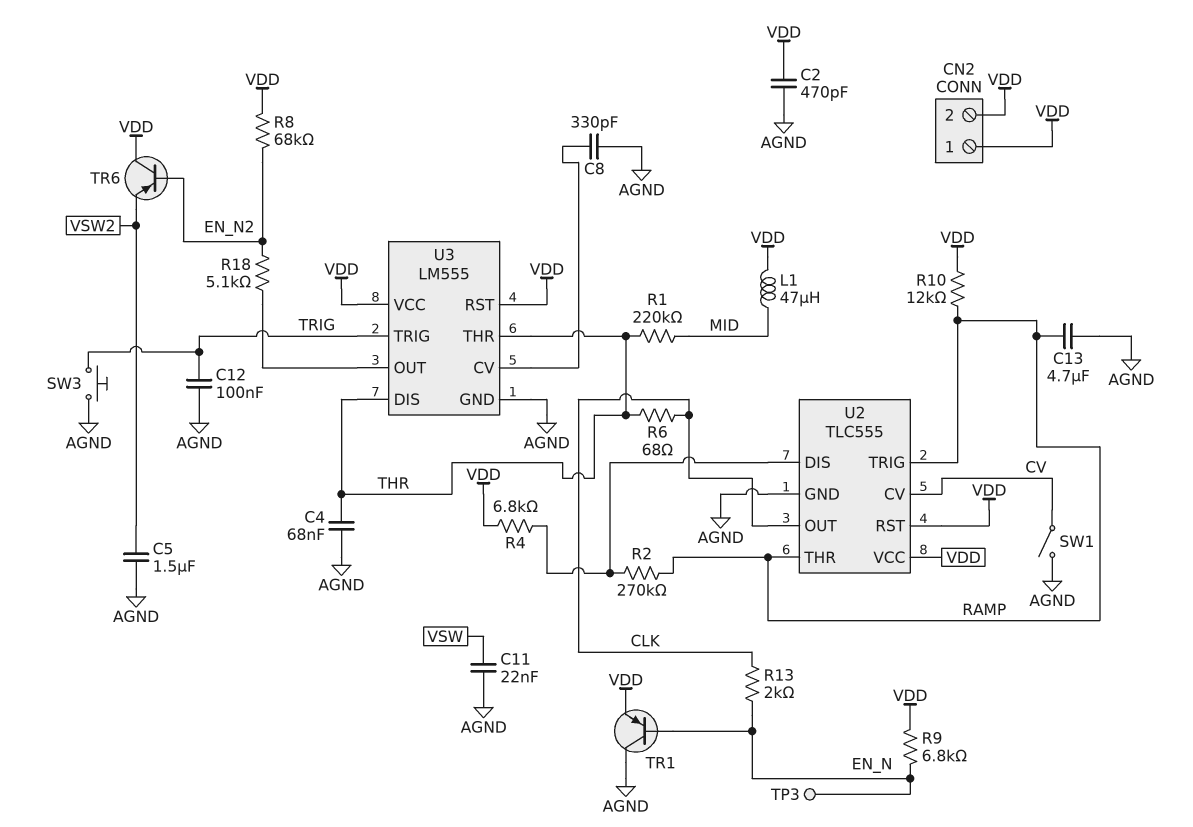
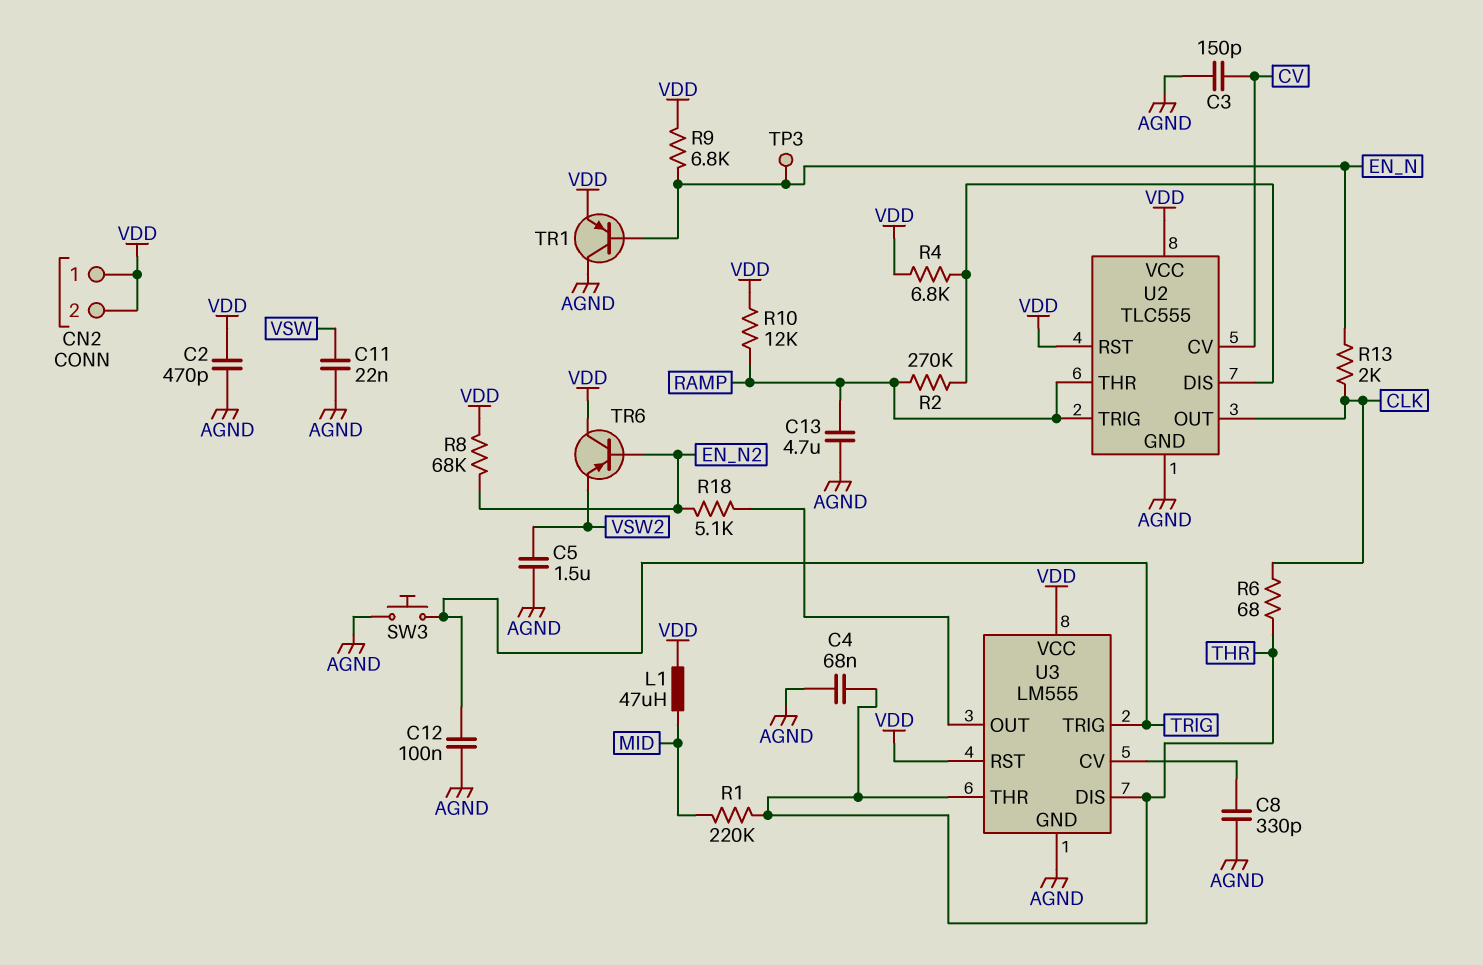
C3: none -> 150pF (AGND, CV)
SW1: switch (AGND, CV) -> none

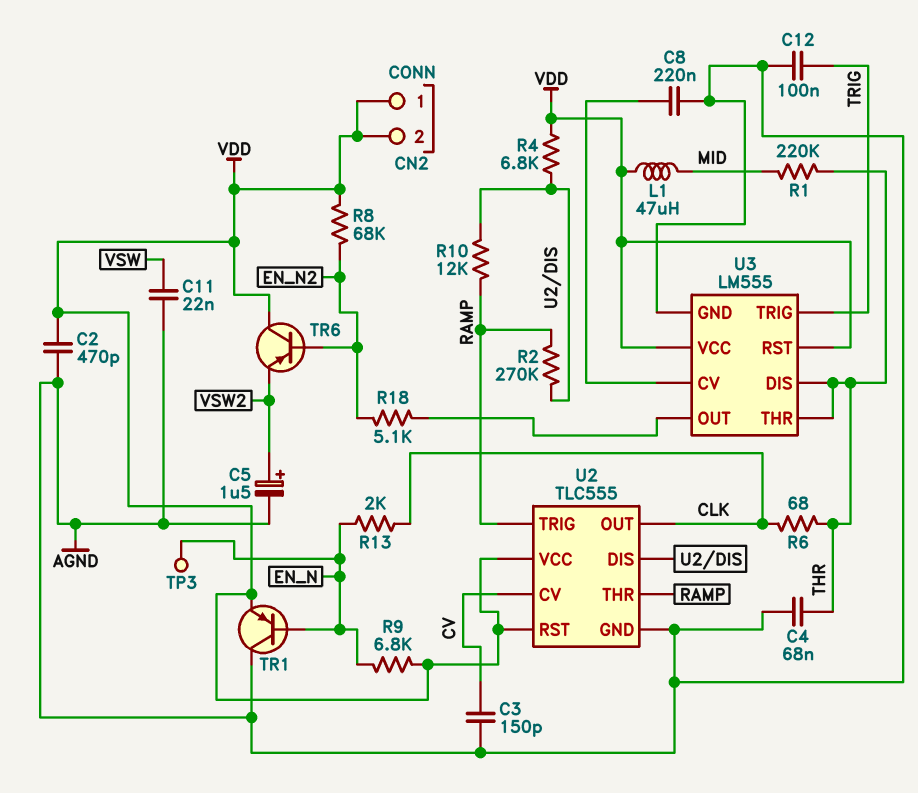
C5: 1.5uF (AGND, VSW2) -> 1.5uF (plus VSW2, minus AGND)
C8: 330pF (AGND, U3/CV) -> 220nF (AGND, U3/CV)
C13: 4.7uF (AGND, RAMP) -> none
R10: 12k (RAMP, VDD) -> 12k (RAMP, U2/DIS)
SW3: button (AGND, TRIG) -> none

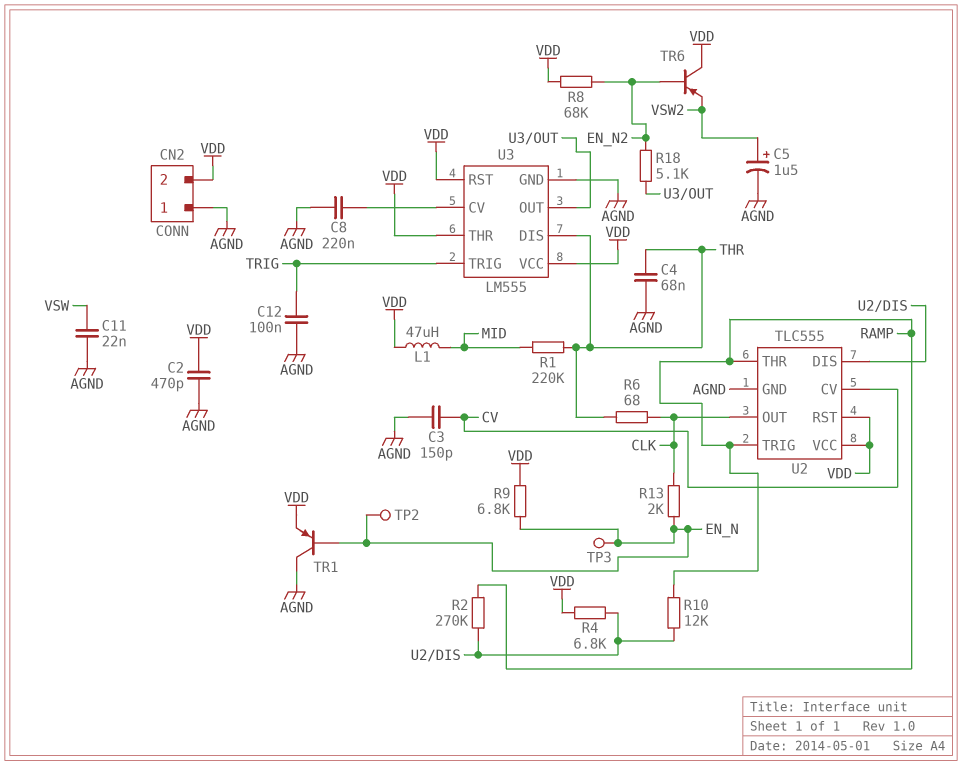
CN2 pin 1: VDD -> AGND
TP2: none -> test point (EN_N)
U3 pin THR: THR -> VDD

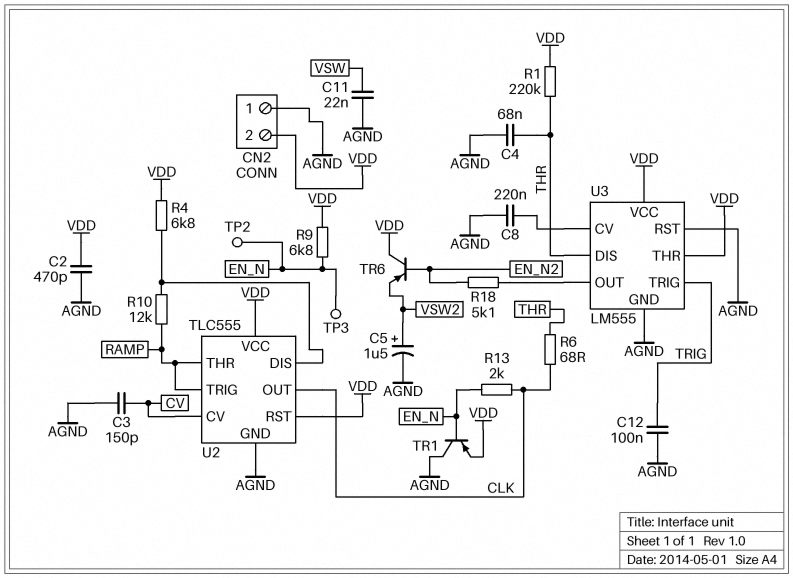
L1: 47uH (MID, VDD) -> none
R1: 220k (MID, THR) -> 220k (THR, VDD)
R2: 270k (RAMP, U2/DIS) -> none
R8: 68k (EN_N2, VDD) -> none
U3 pin RST: VDD -> AGND

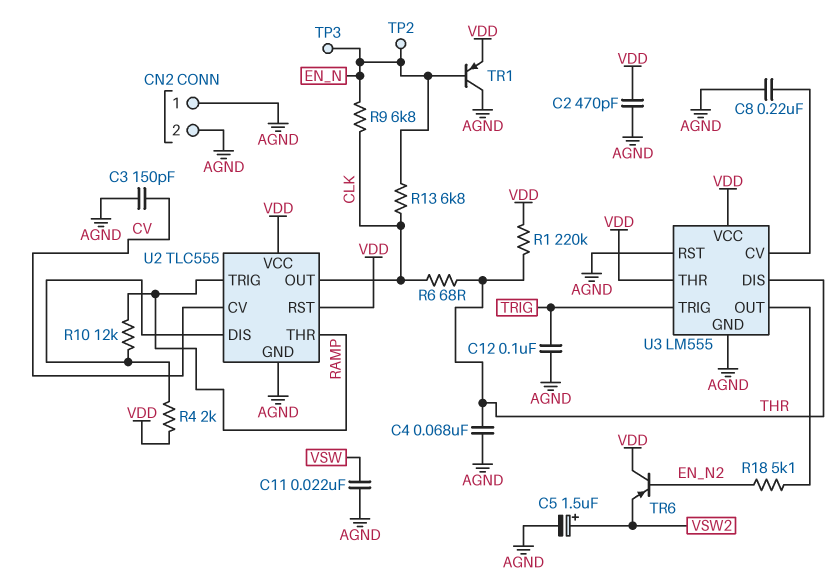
CN2 pin 2: VDD -> AGND
R4: 6.8k (U2/DIS, VDD) -> 2k (U2/DIS, VDD)
R9: 6.8k (EN_N, VDD) -> 6.8k (CLK, EN_N)
R13: 2k (CLK, EN_N) -> 6.8k (CLK, EN_N)

